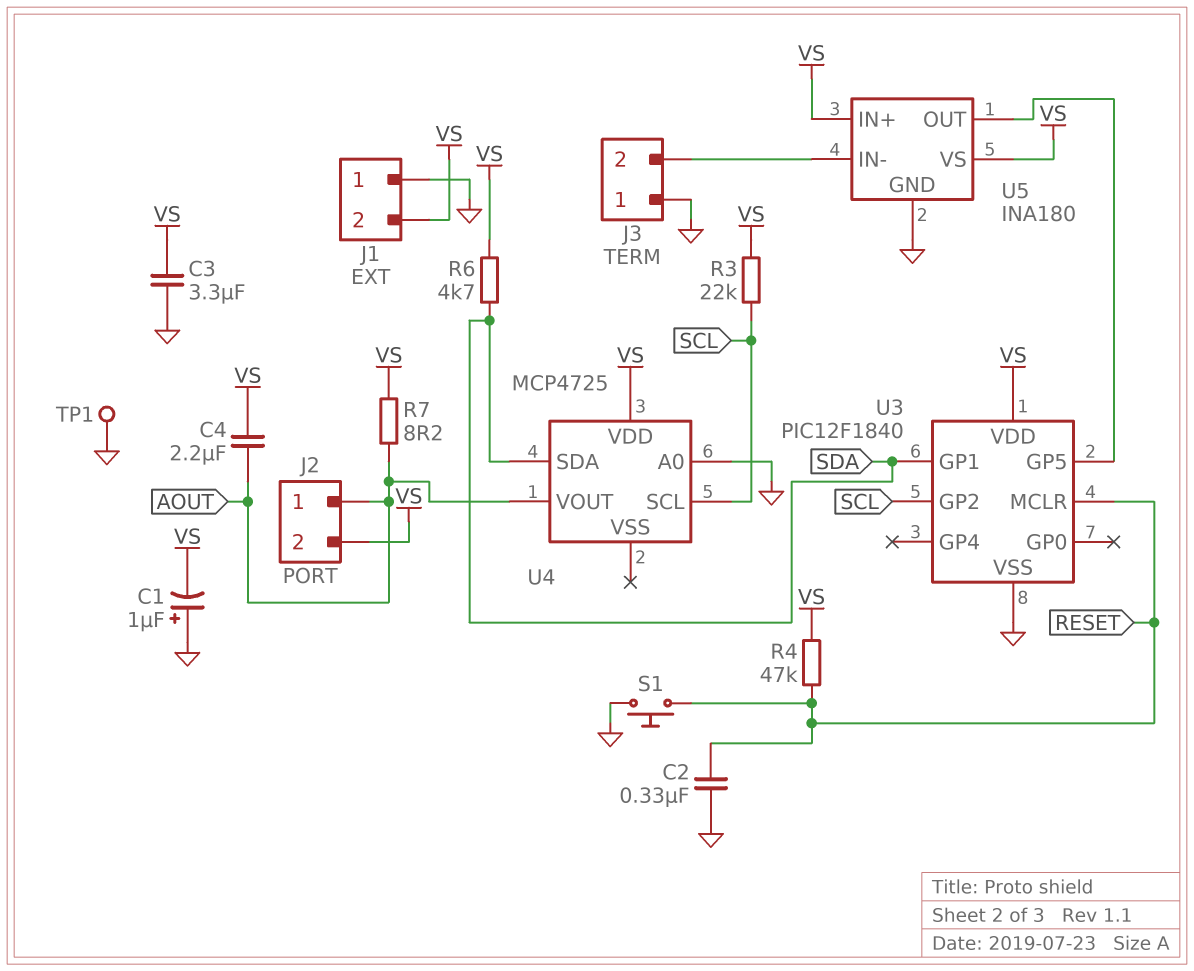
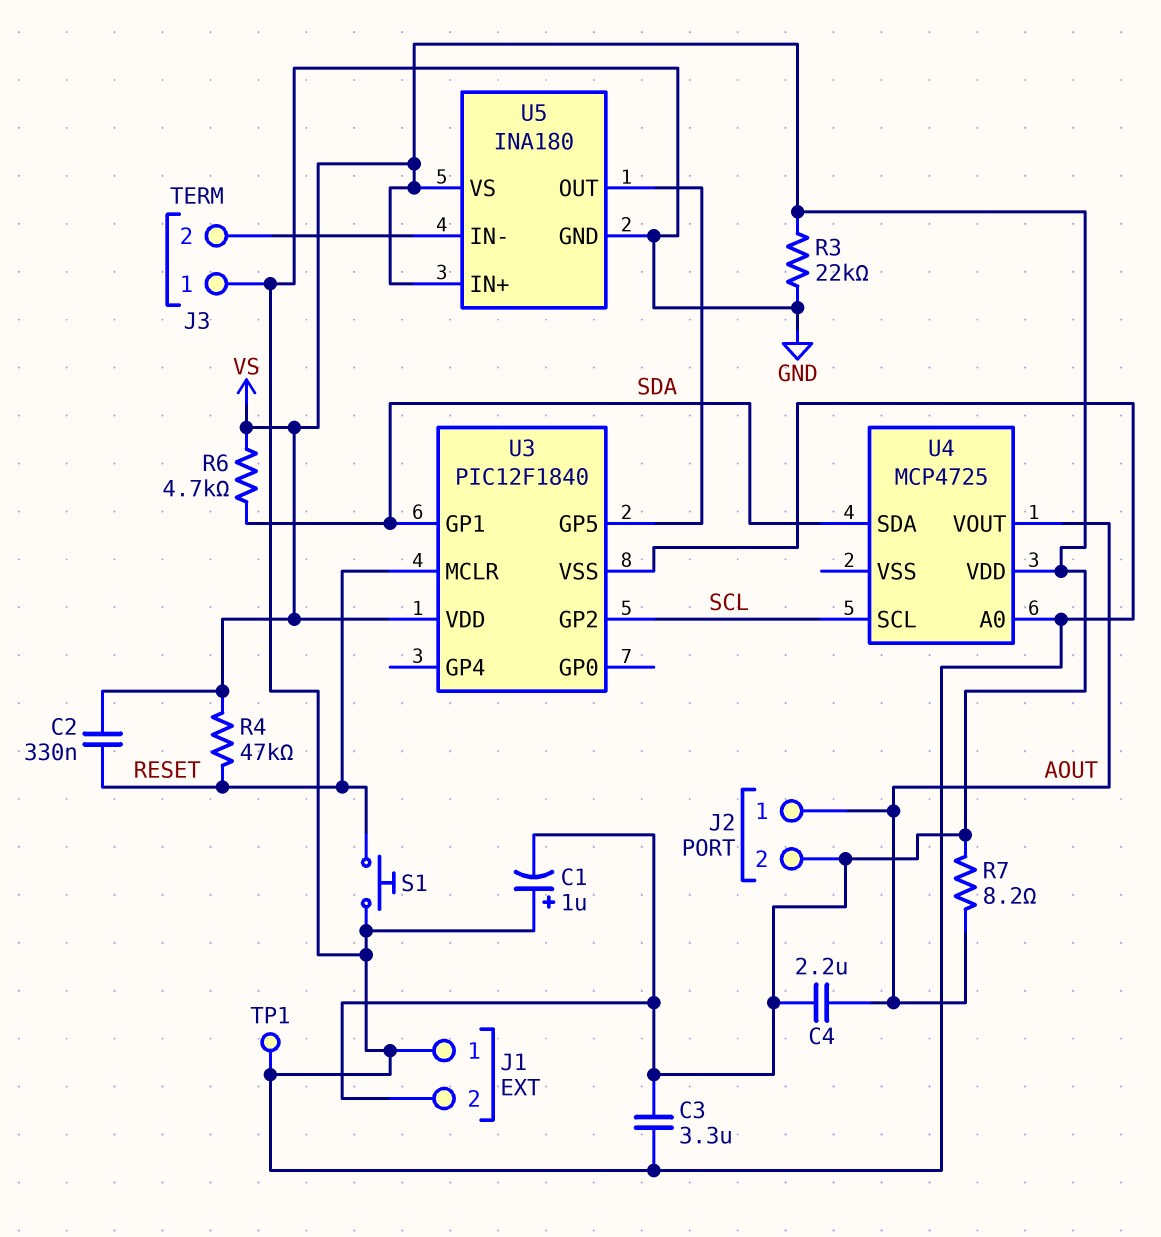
C2: 330nF (GND, RESET) -> 330nF (RESET, VS)
R3: 22k (SCL, VS) -> 22k (GND, VS)

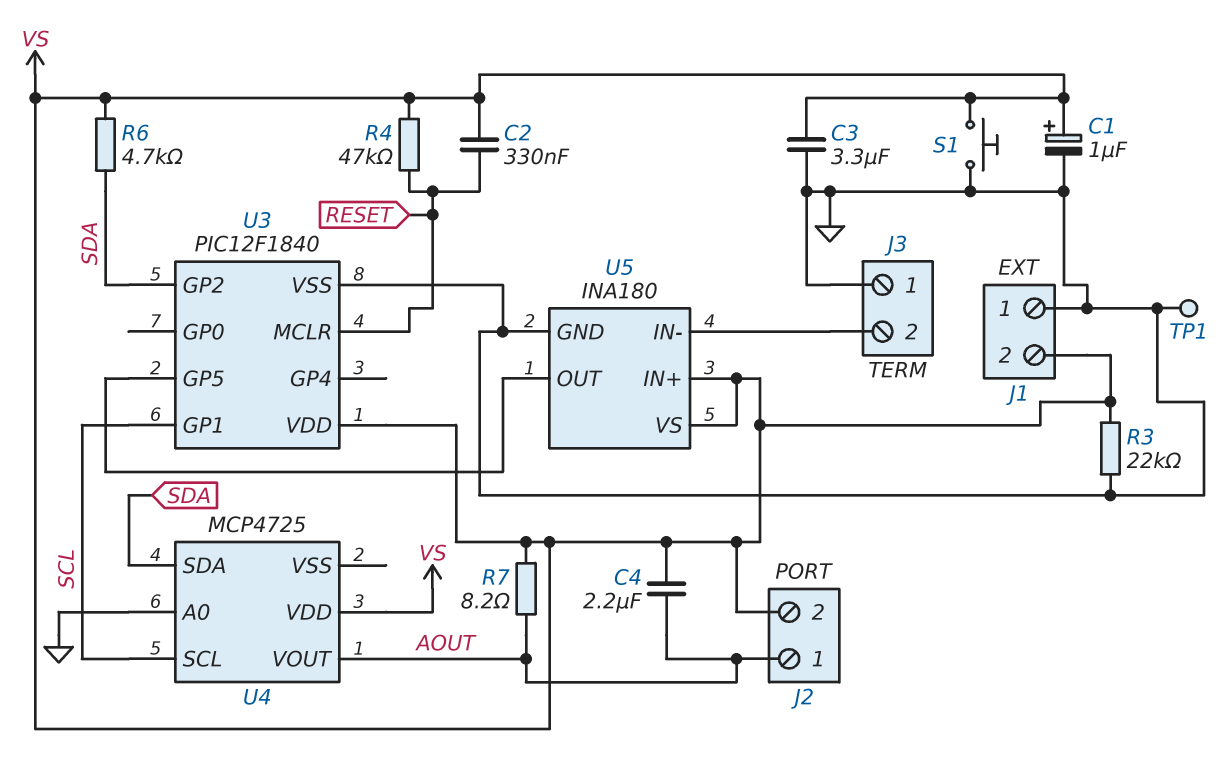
C1: 1uF (plus GND, minus VS) -> 1uF (plus VS, minus GND)
S1: button (GND, RESET) -> button (GND, VS)
U3 pin GP1: SDA -> SCL
U3 pin GP2: SCL -> SDA

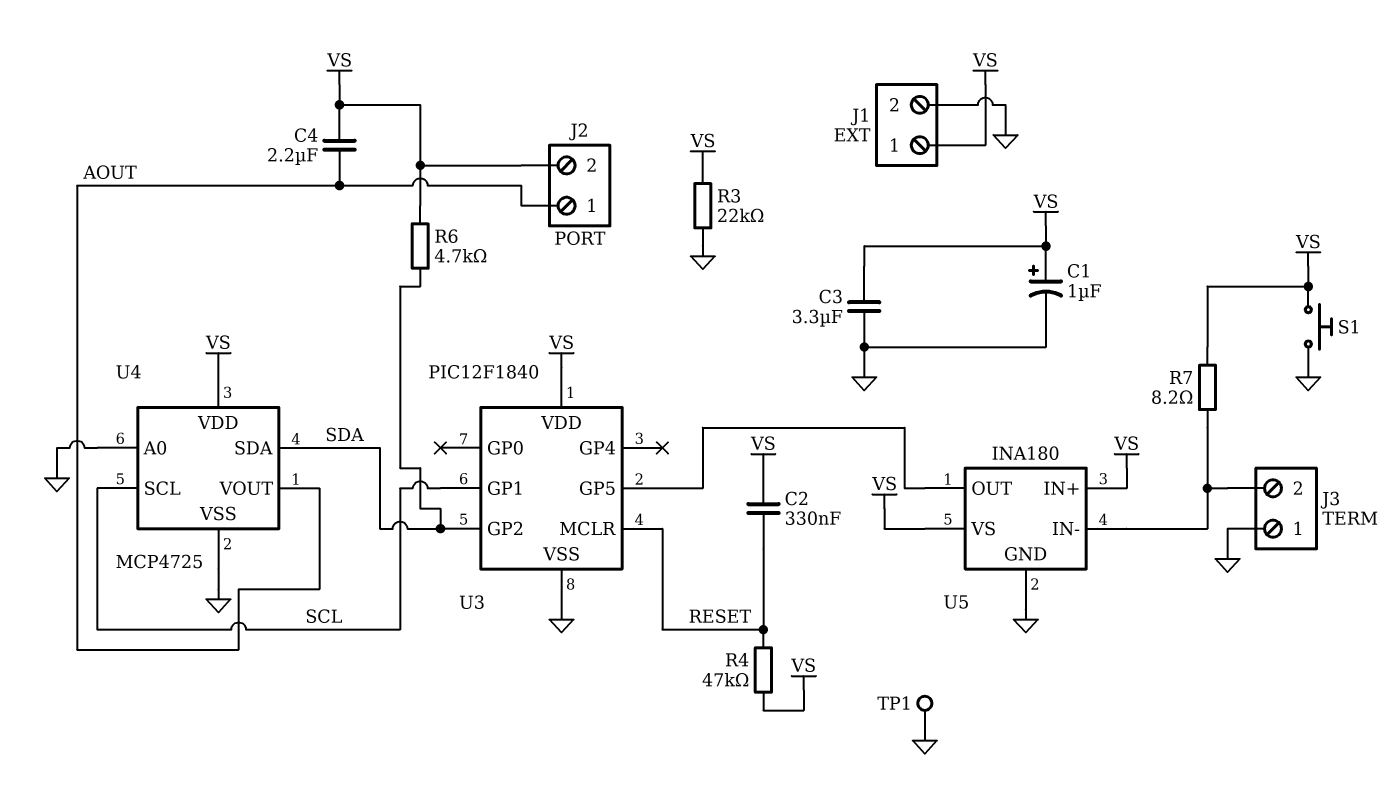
J1 pin 1: GND -> VS
J1 pin 2: VS -> GND
R7: 8.2 (AOUT, VS) -> 8.2 (J3/2, VS)
U4 pin VSS: none -> GND

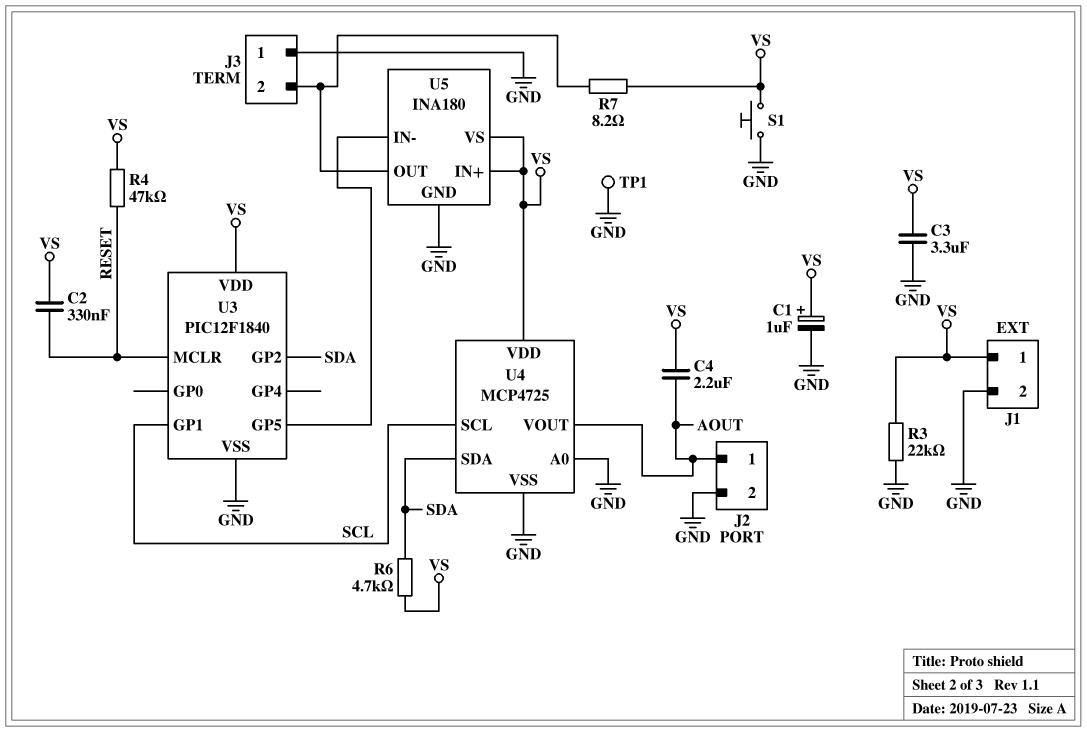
J2 pin 2: VS -> GND
U5 pin IN-: J3/2 -> U3/GP5
U5 pin OUT: U3/GP5 -> J3/2

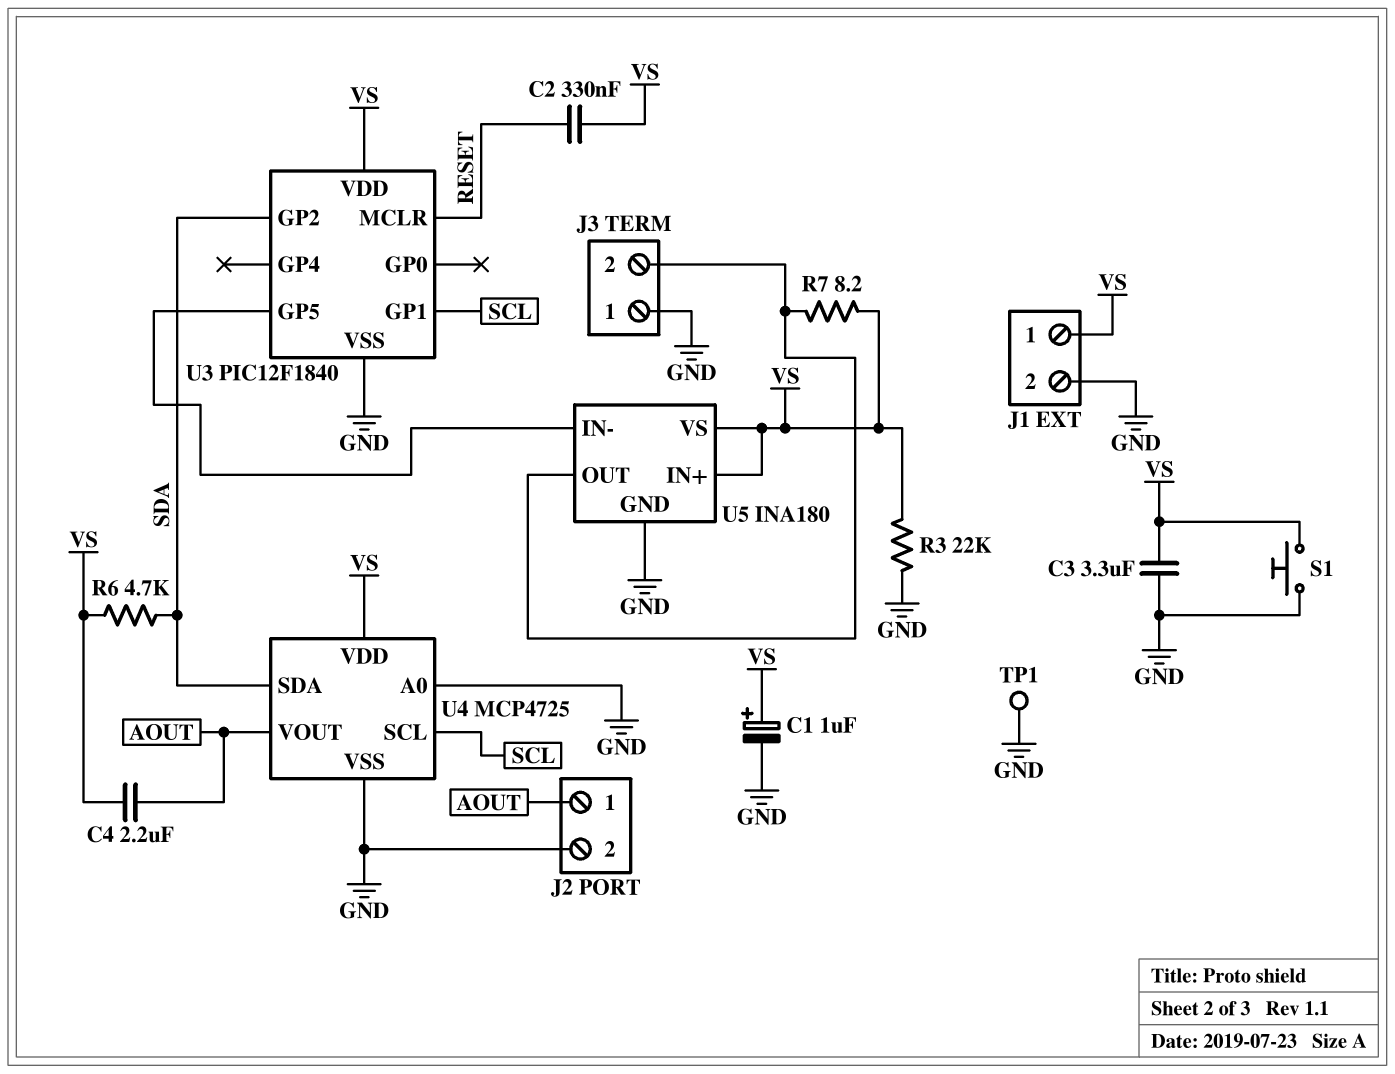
R4: 47k (RESET, VS) -> none

